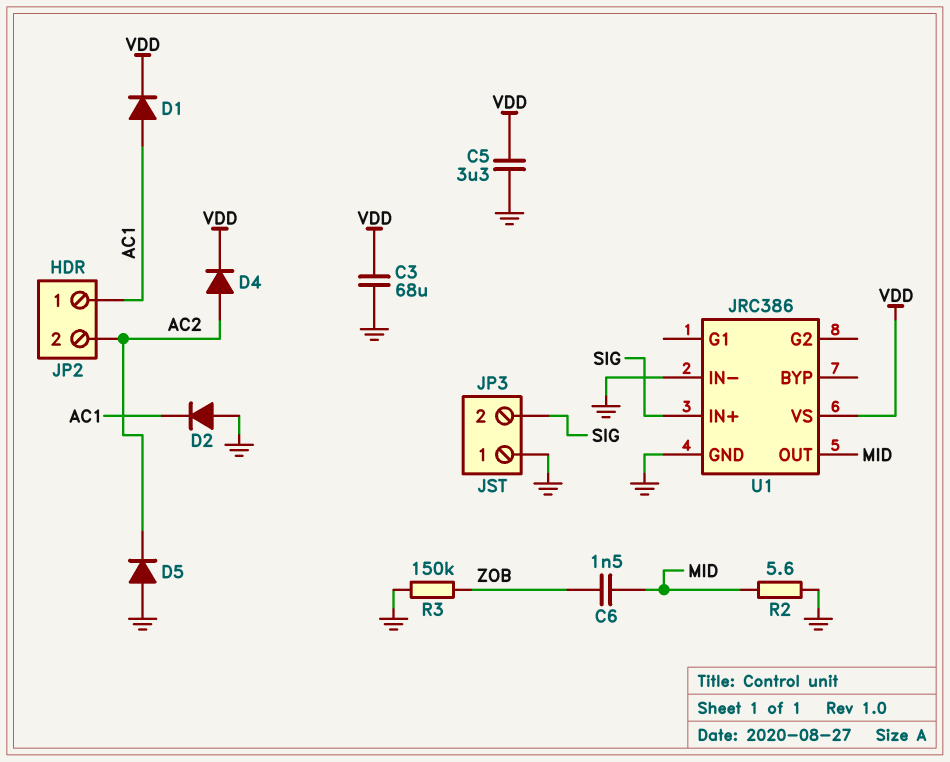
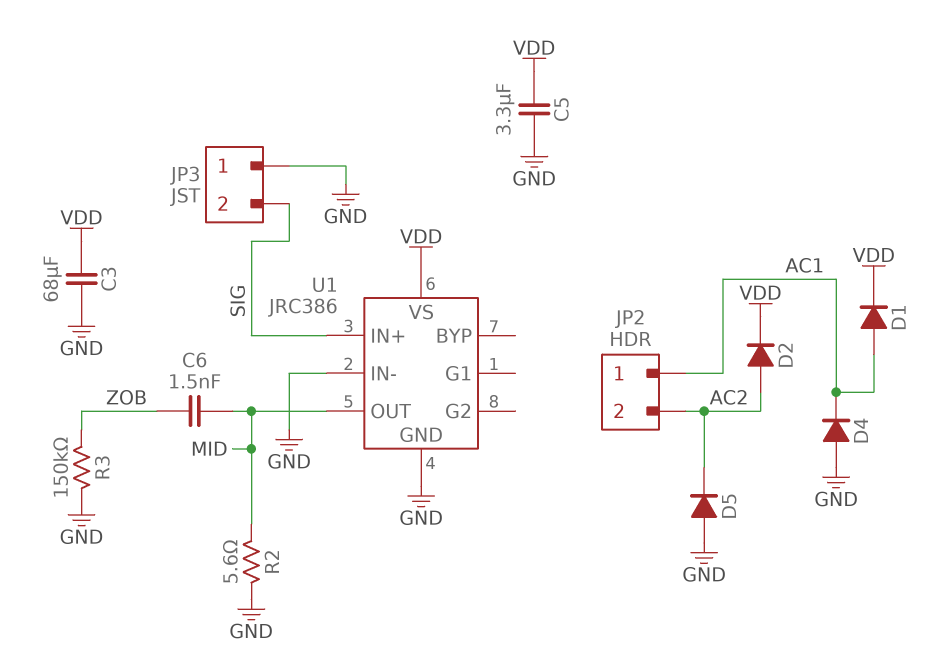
D2: diode (A GND, K AC1) -> diode (A AC2, K VDD)
D4: diode (A AC2, K VDD) -> diode (A GND, K AC1)

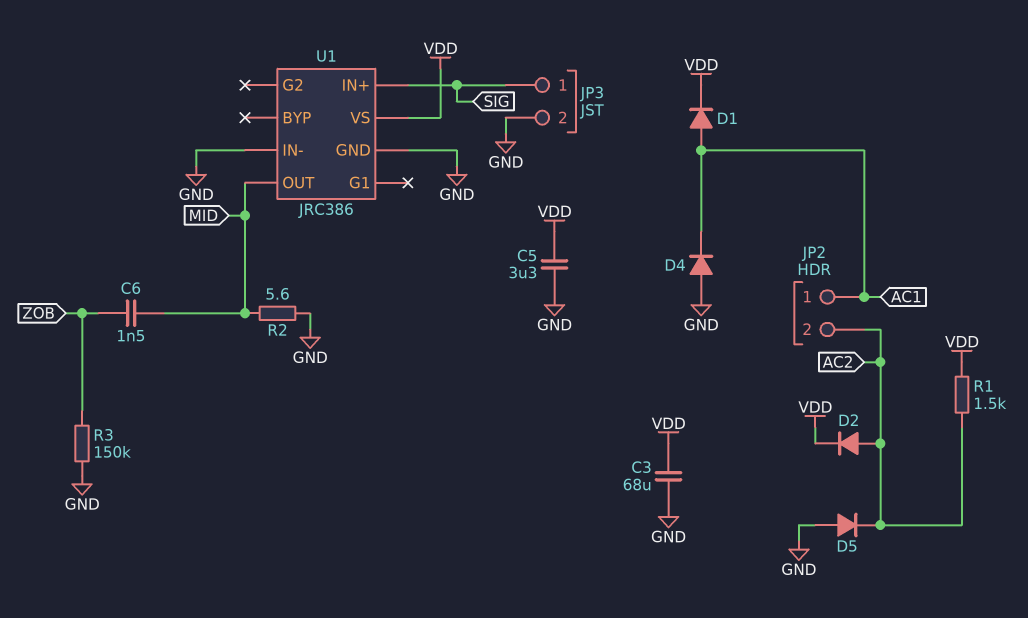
JP3 pin 1: GND -> SIG
JP3 pin 2: SIG -> GND
R1: none -> 1.5k (AC2, VDD)

